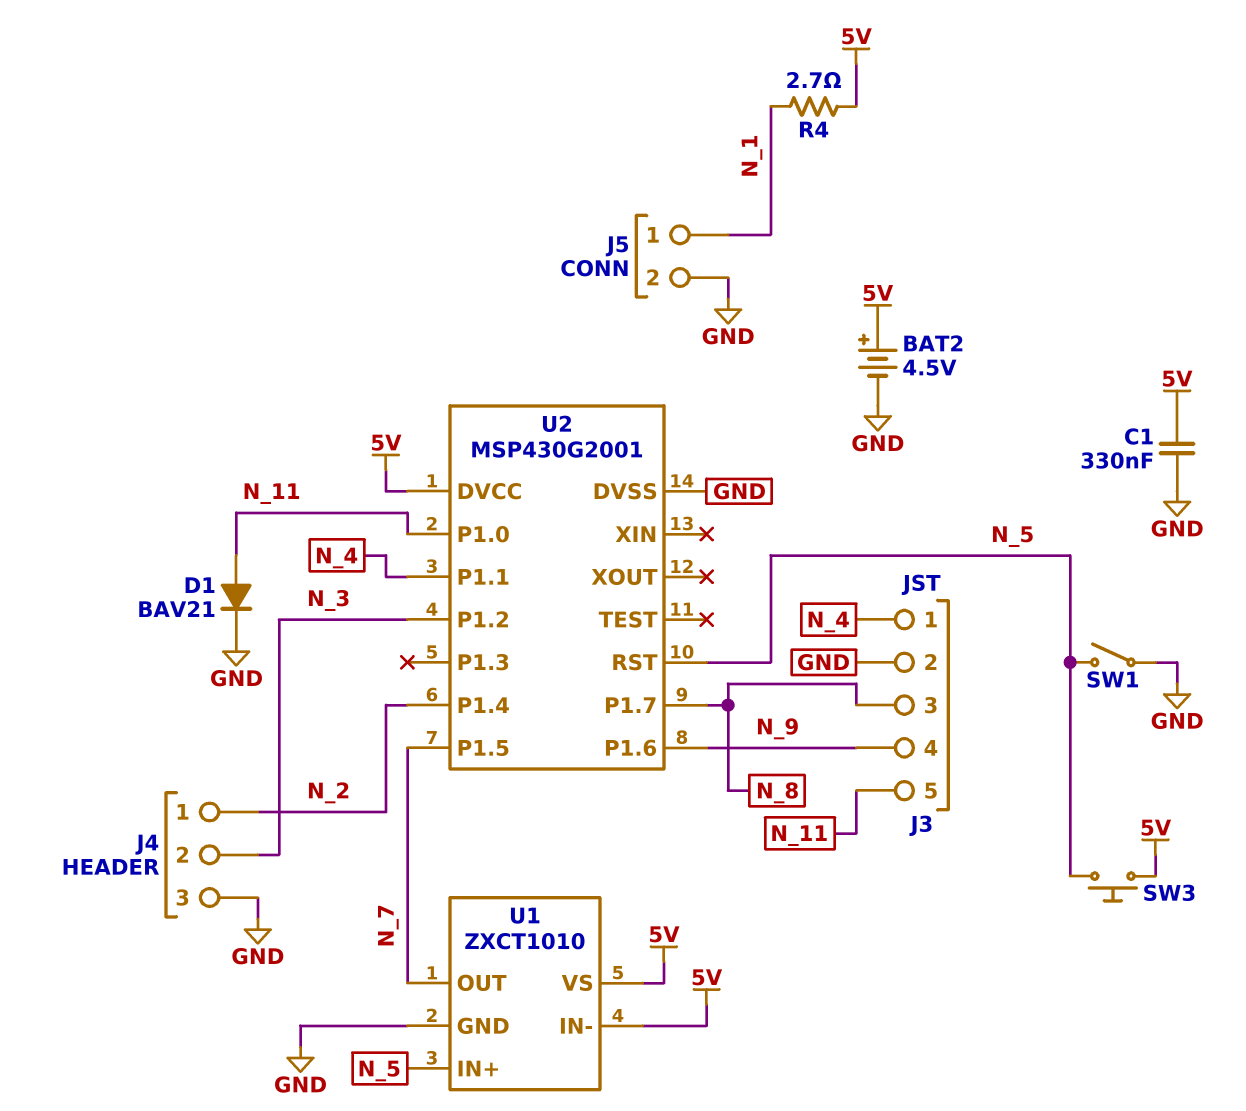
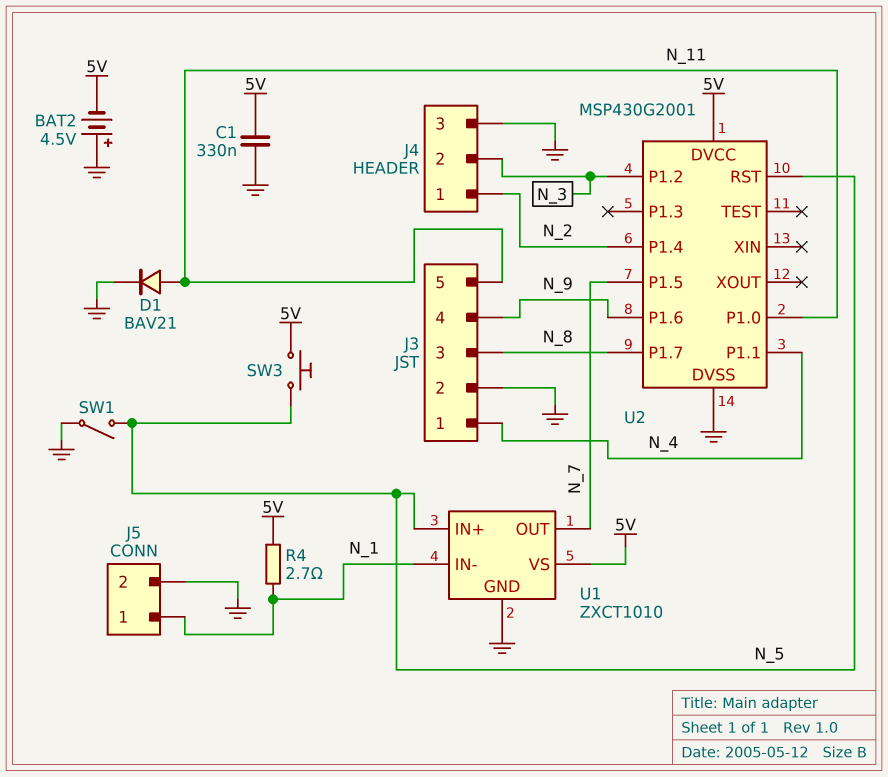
BAT2: 4.5V (plus 5V, minus GND) -> 4.5V (plus GND, minus 5V)
U1 pin IN-: 5V -> N_1

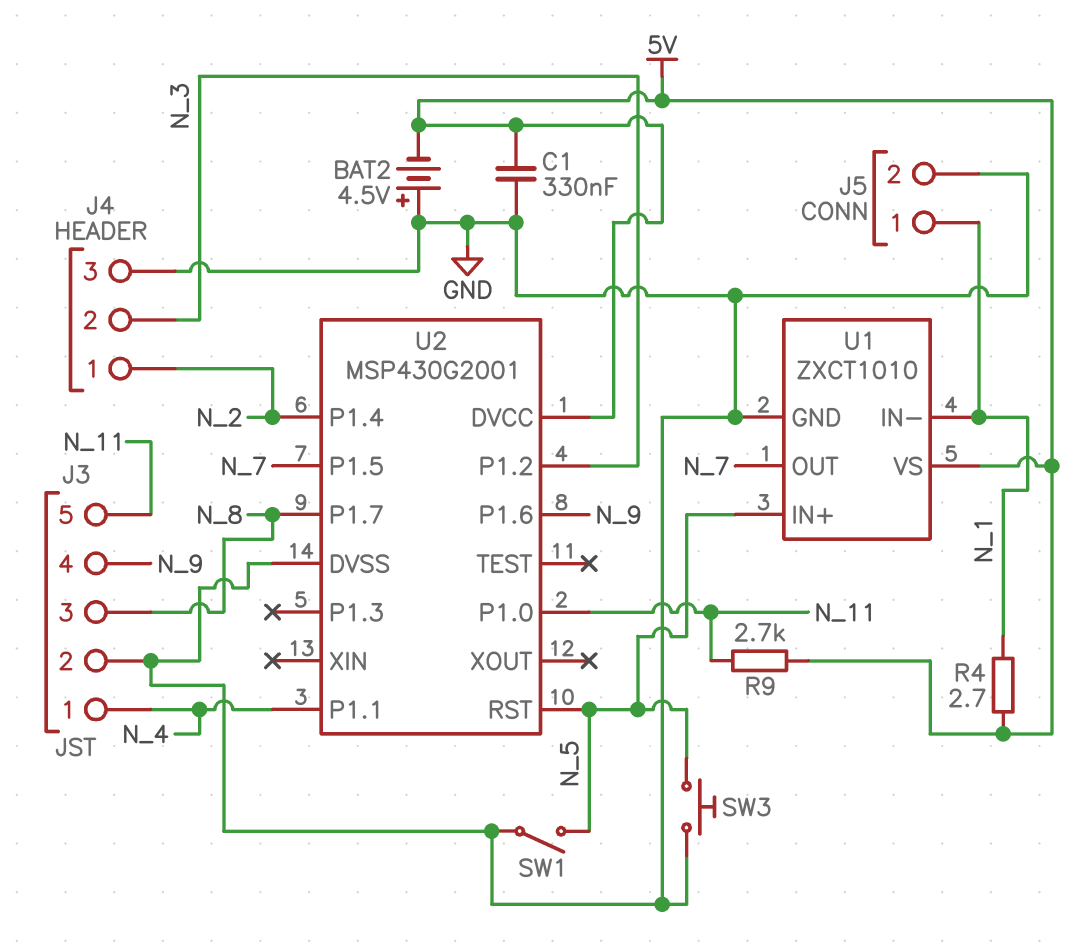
D1: diode BAV21 (A N_11, K GND) -> none
R9: none -> 2.7k (5V, N_11)
SW3: button (5V, N_5) -> button (GND, N_5)

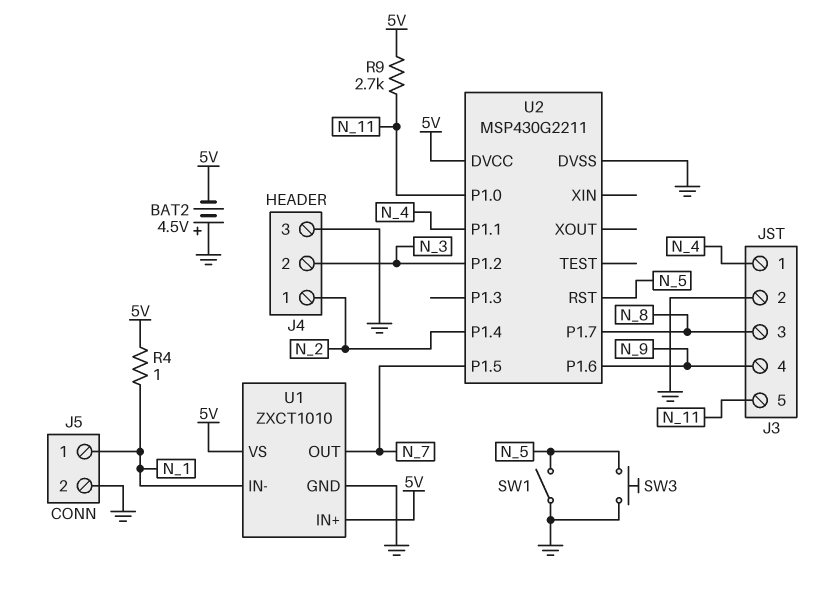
C1: 330nF (5V, GND) -> none
R4: 2.7 (5V, N_1) -> 1 (5V, N_1)
U1 pin IN+: N_5 -> 5V
U2: MSP430G2001 -> MSP430G2211

